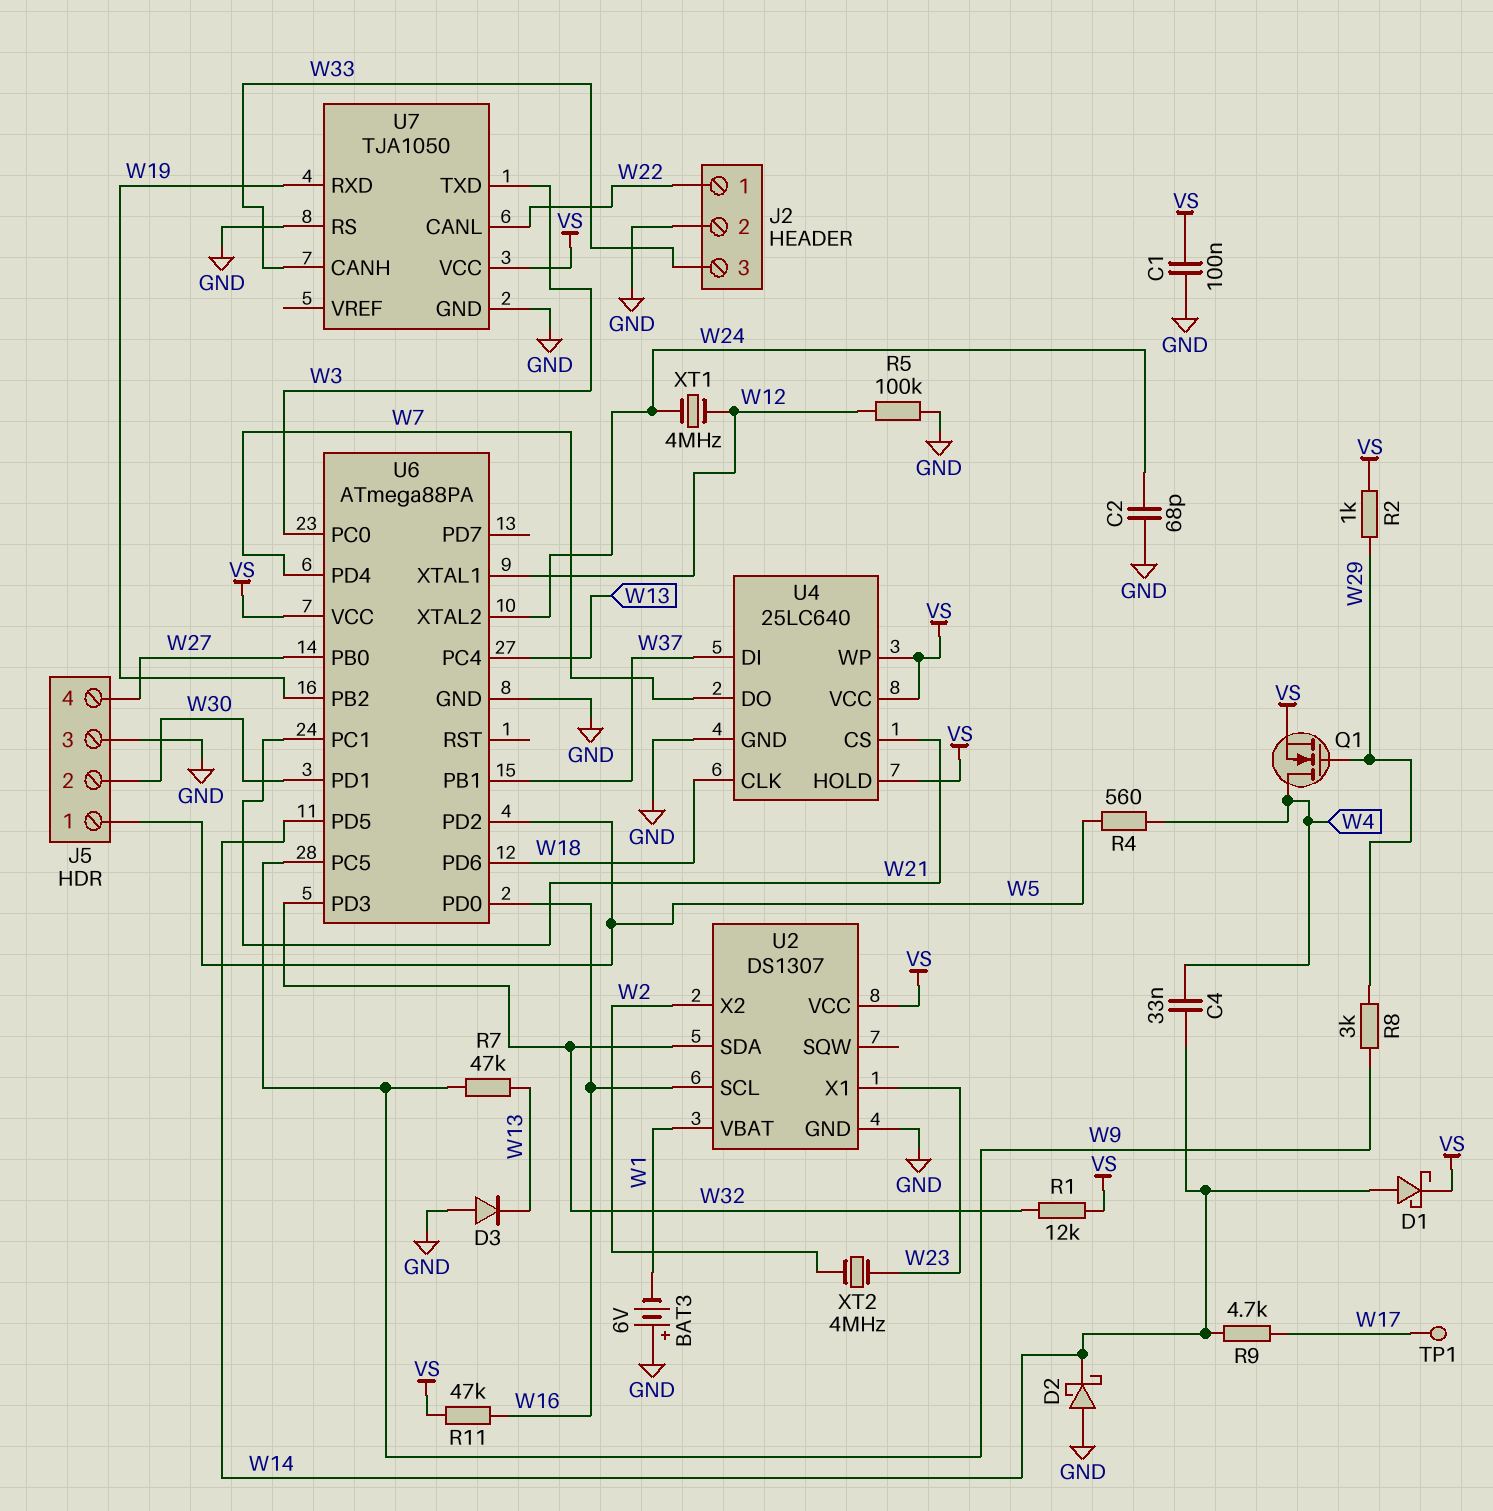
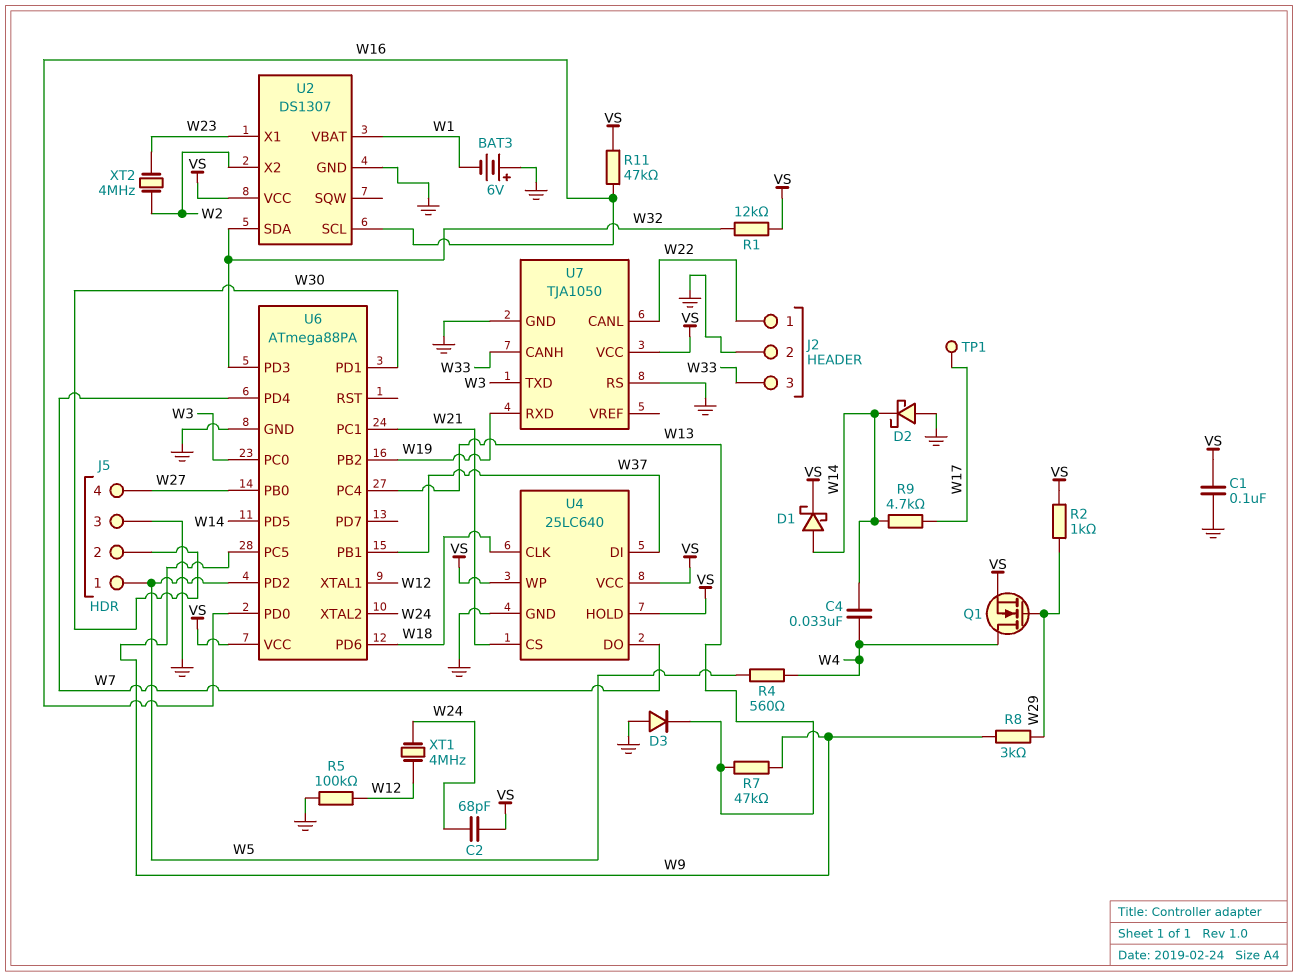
C2: 68pF (GND, W24) -> 68pF (VS, W24)

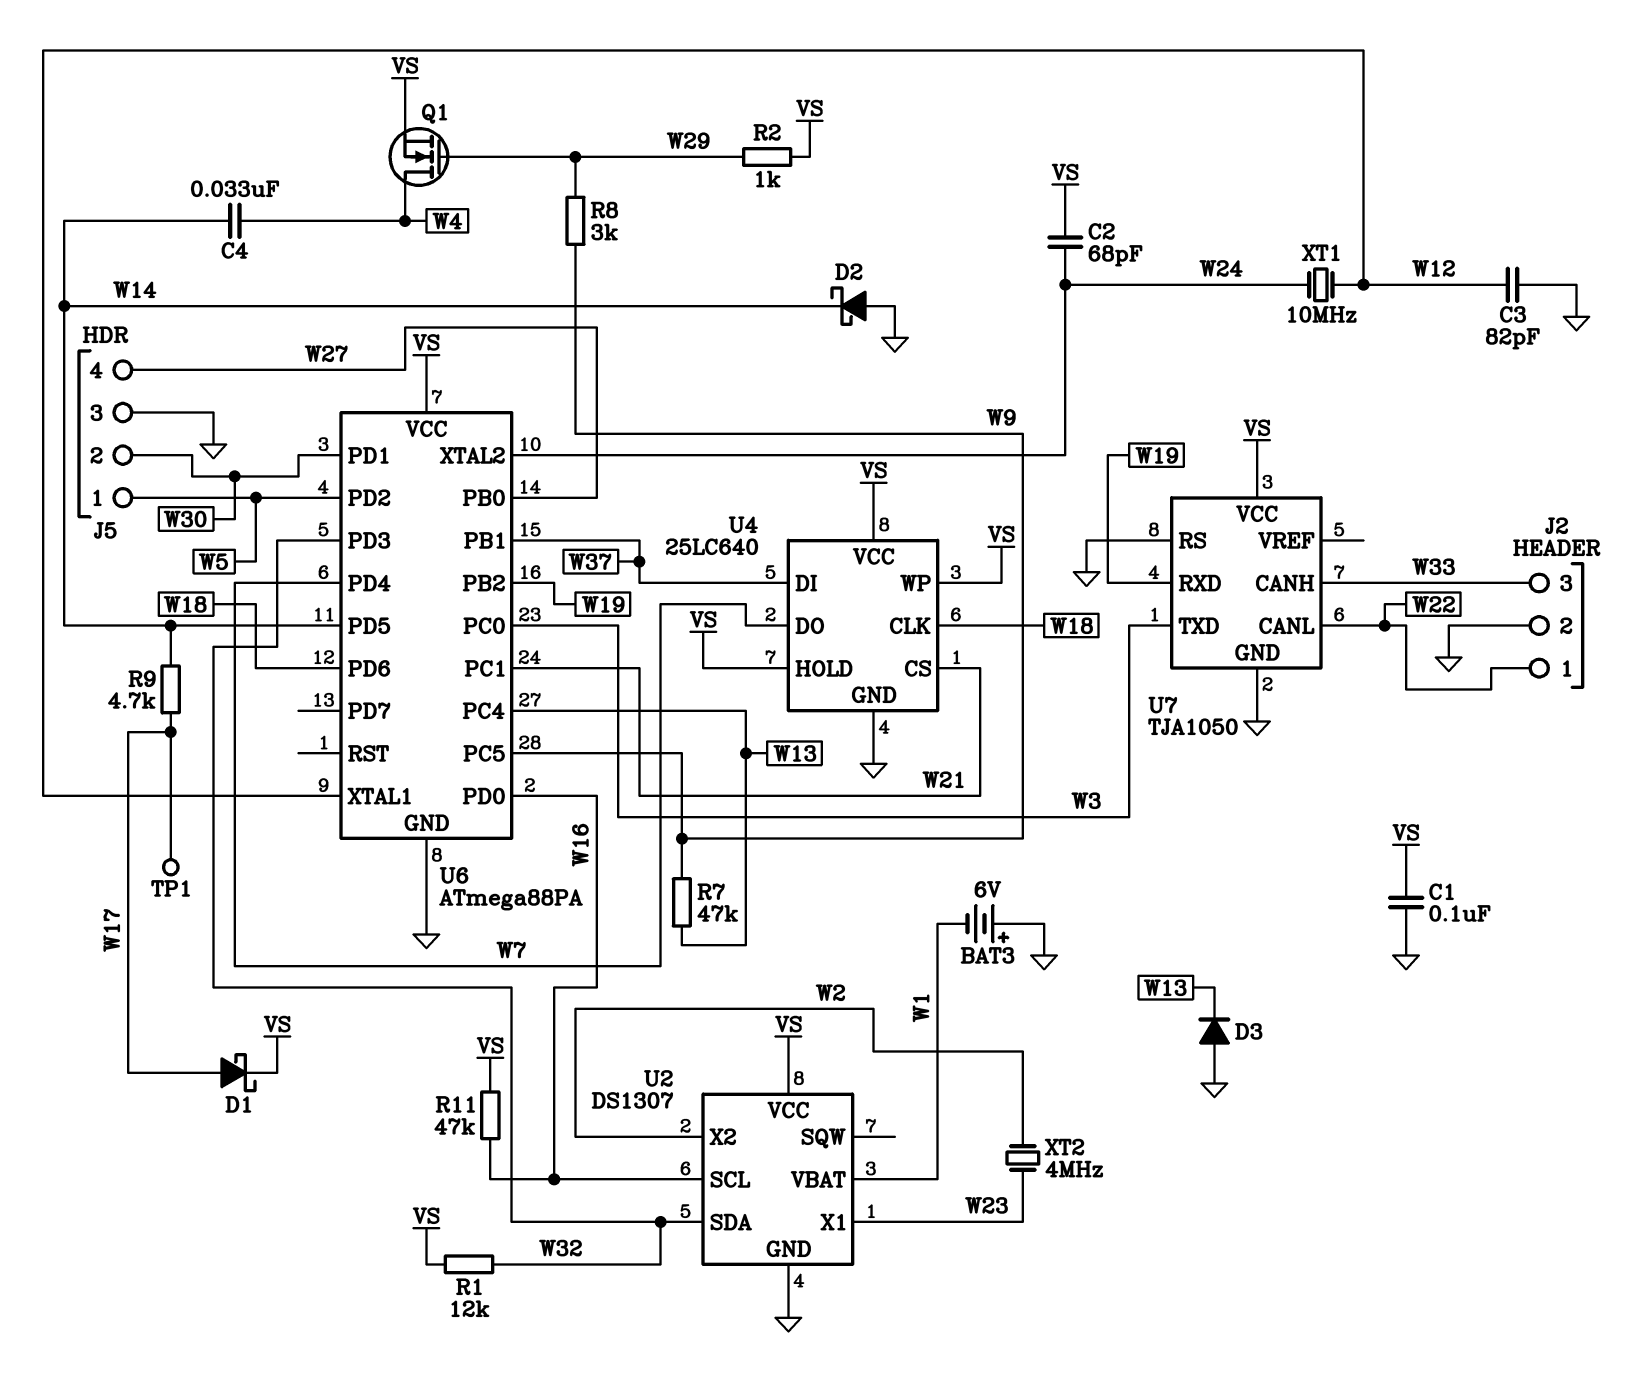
C3: none -> 82pF (GND, W12)
D1: schottky (A W14, K VS) -> schottky (A W17, K VS)
R4: 560 (W4, W5) -> none
R5: 100k (GND, W12) -> none
XT1: 4MHz (W12, W24) -> 10MHz (W12, W24)

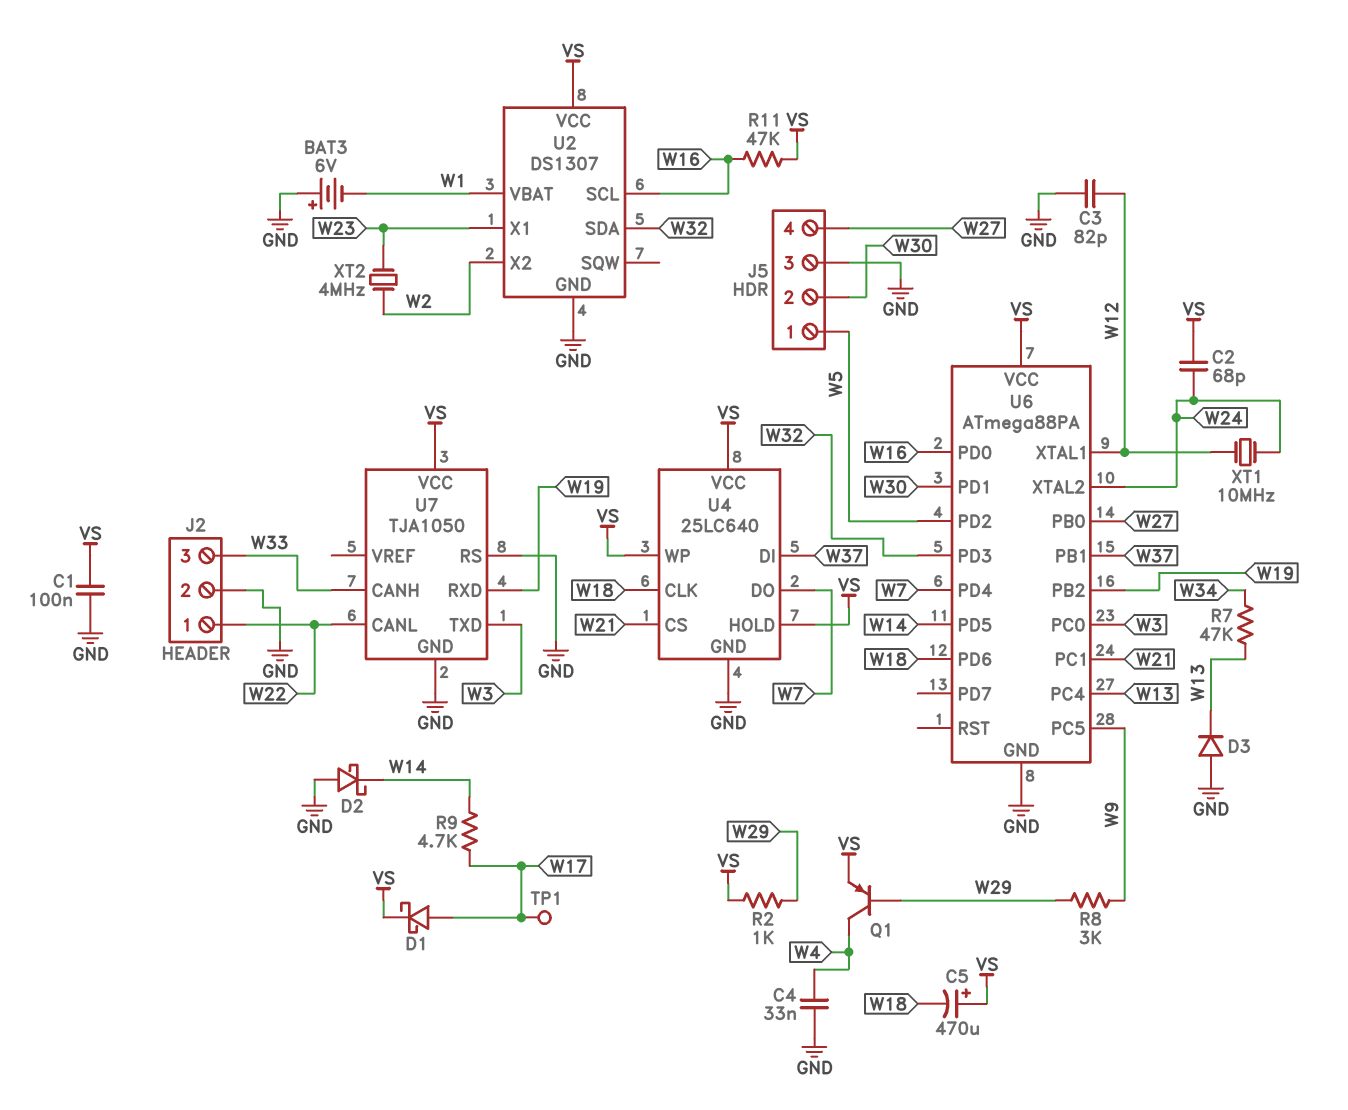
C4: 33nF (W4, W14) -> 33nF (GND, W4)
C5: none -> 470uF (plus VS, minus W18)
Q1: NMOS (G W29, D W4, S VS) -> PNP (B W29, C W4, E VS)
R1: 12k (VS, W32) -> none
R7: 47k (W9, W13) -> 47k (W13, W34)

